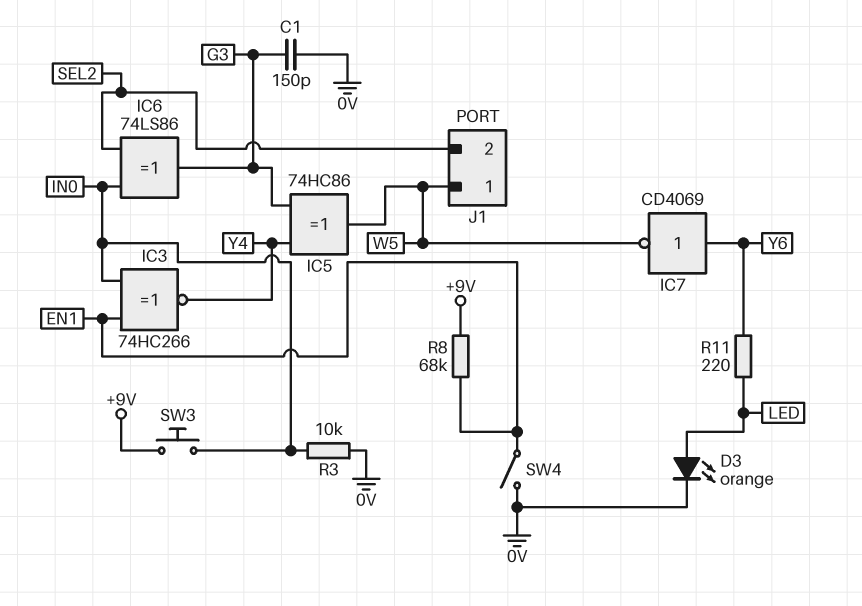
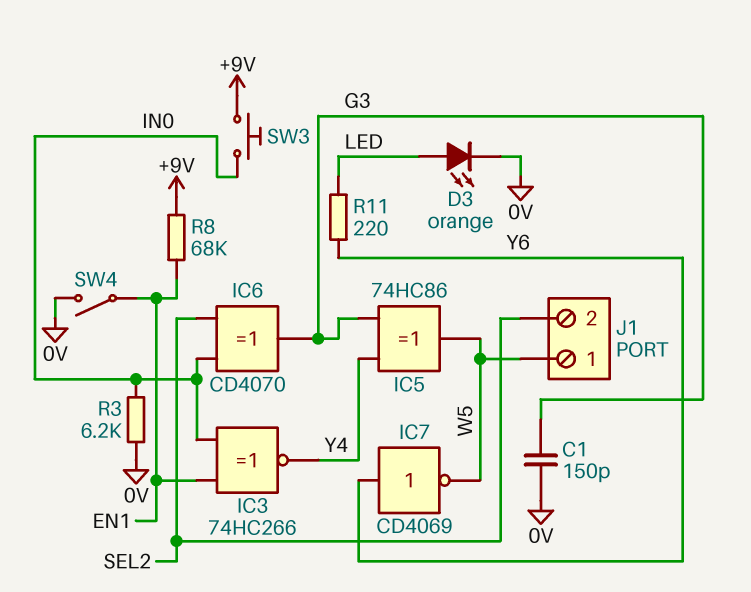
IC6: XOR 74LS86 (in IN0, in SEL2, out G3) -> XOR CD4070 (in IN0, in SEL2, out G3)
R3: 10k (0V, IN0) -> 6.2k (0V, IN0)

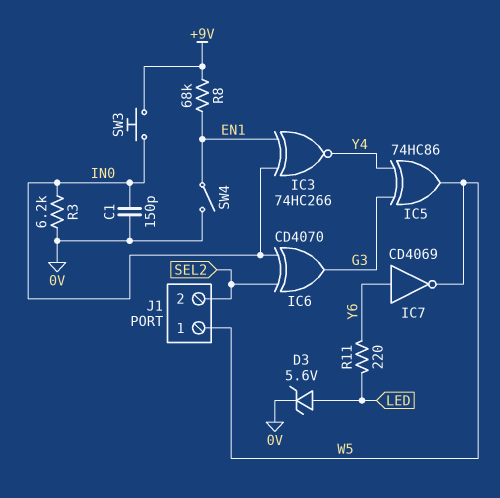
C1: 150pF (0V, G3) -> 150pF (0V, IN0)
D3: LED orange (A LED, K 0V) -> zener 5.6V (A LED, K 0V)

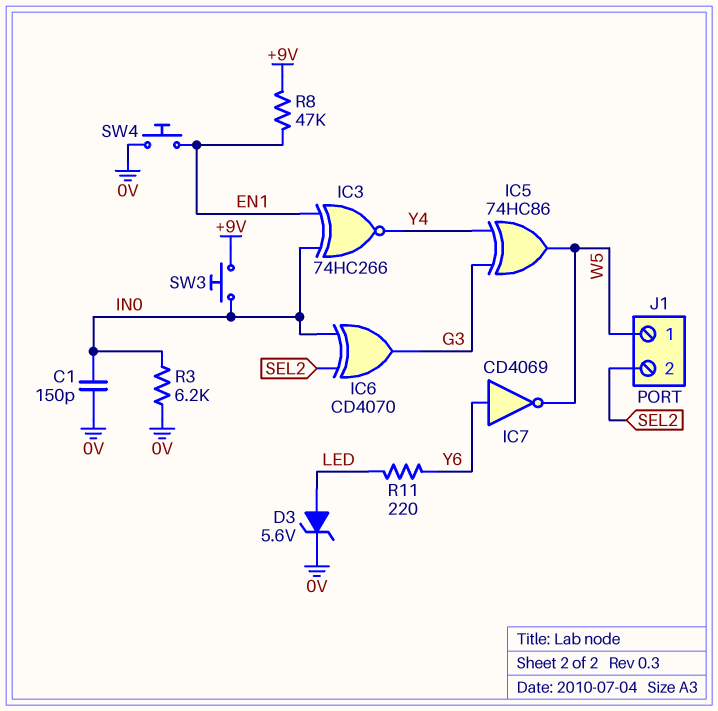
R8: 68k (+9V, EN1) -> 47k (+9V, EN1)
SW4: switch (0V, EN1) -> button (0V, EN1)

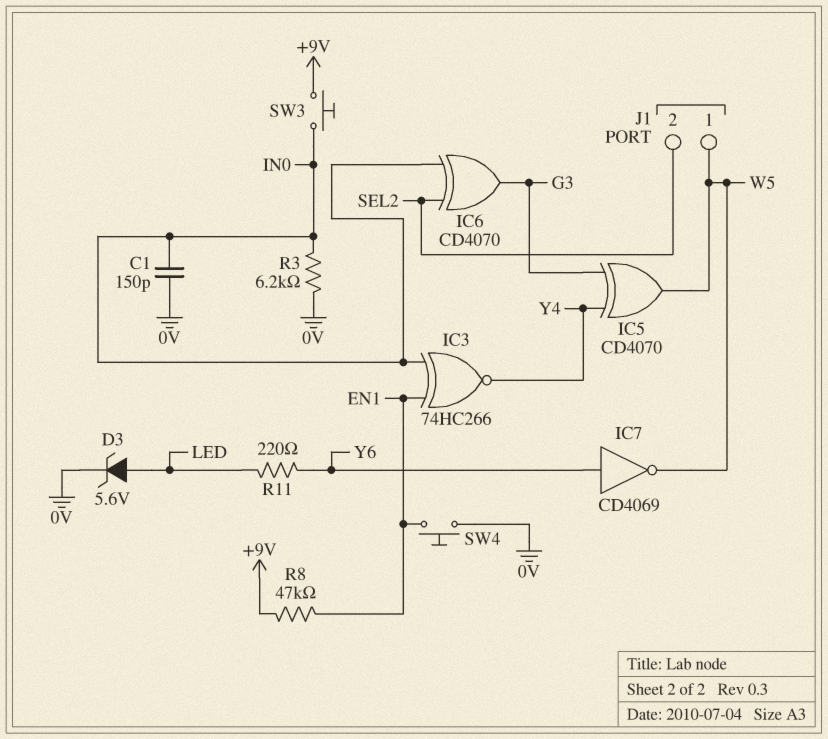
IC5: XOR 74HC86 (in G3, in Y4, out W5) -> XOR CD4070 (in G3, in Y4, out W5)

